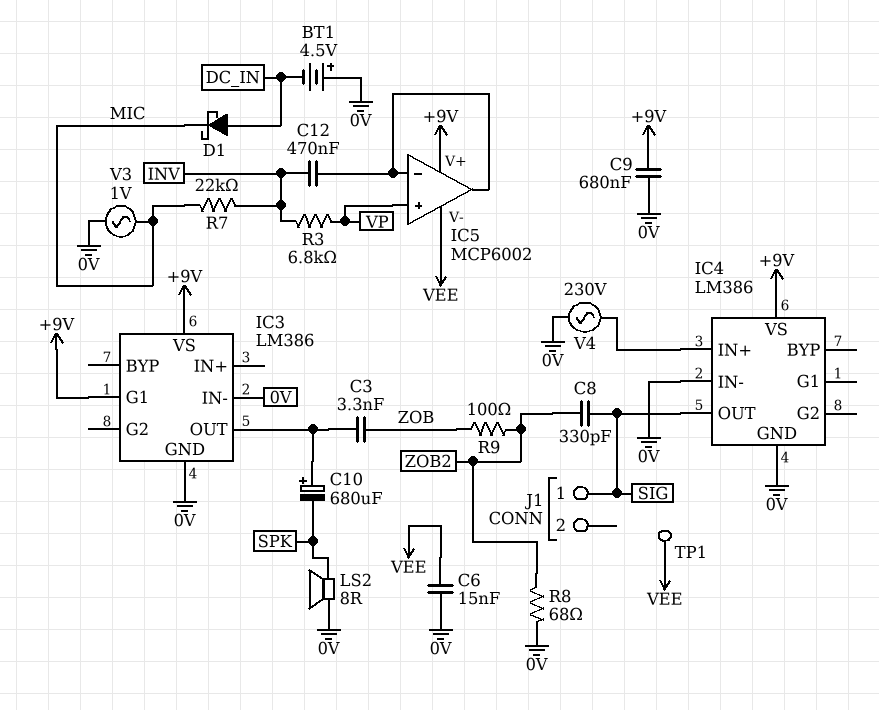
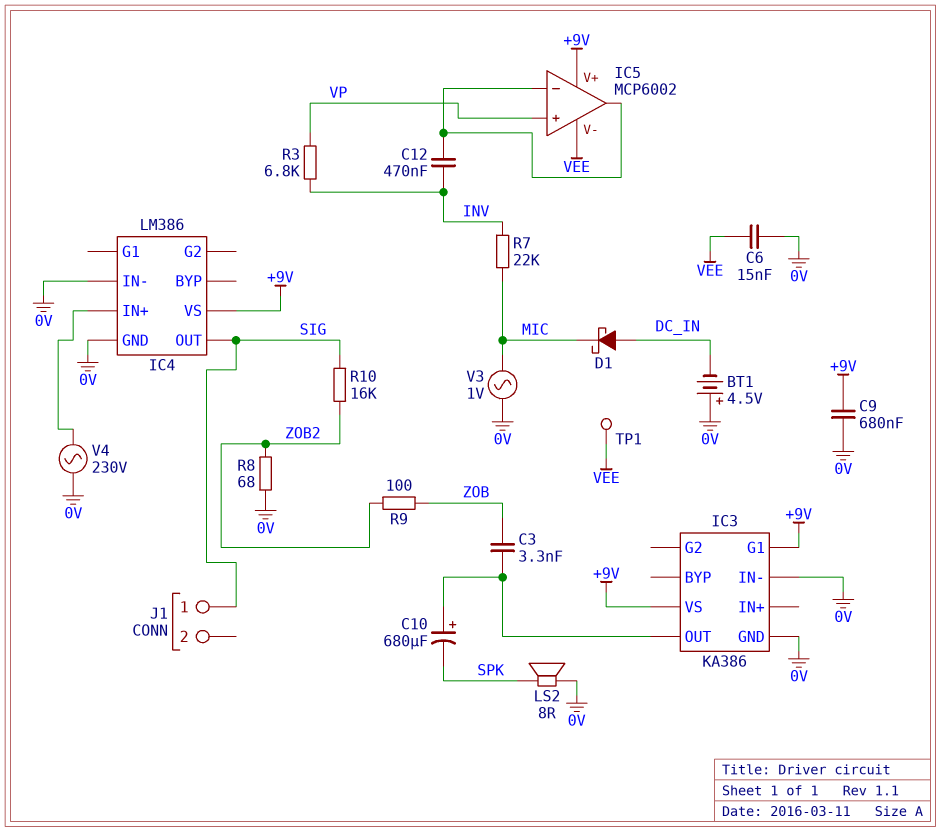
C8: 330pF (SIG, ZOB2) -> none
IC3: LM386 -> KA386
R10: none -> 16k (SIG, ZOB2)

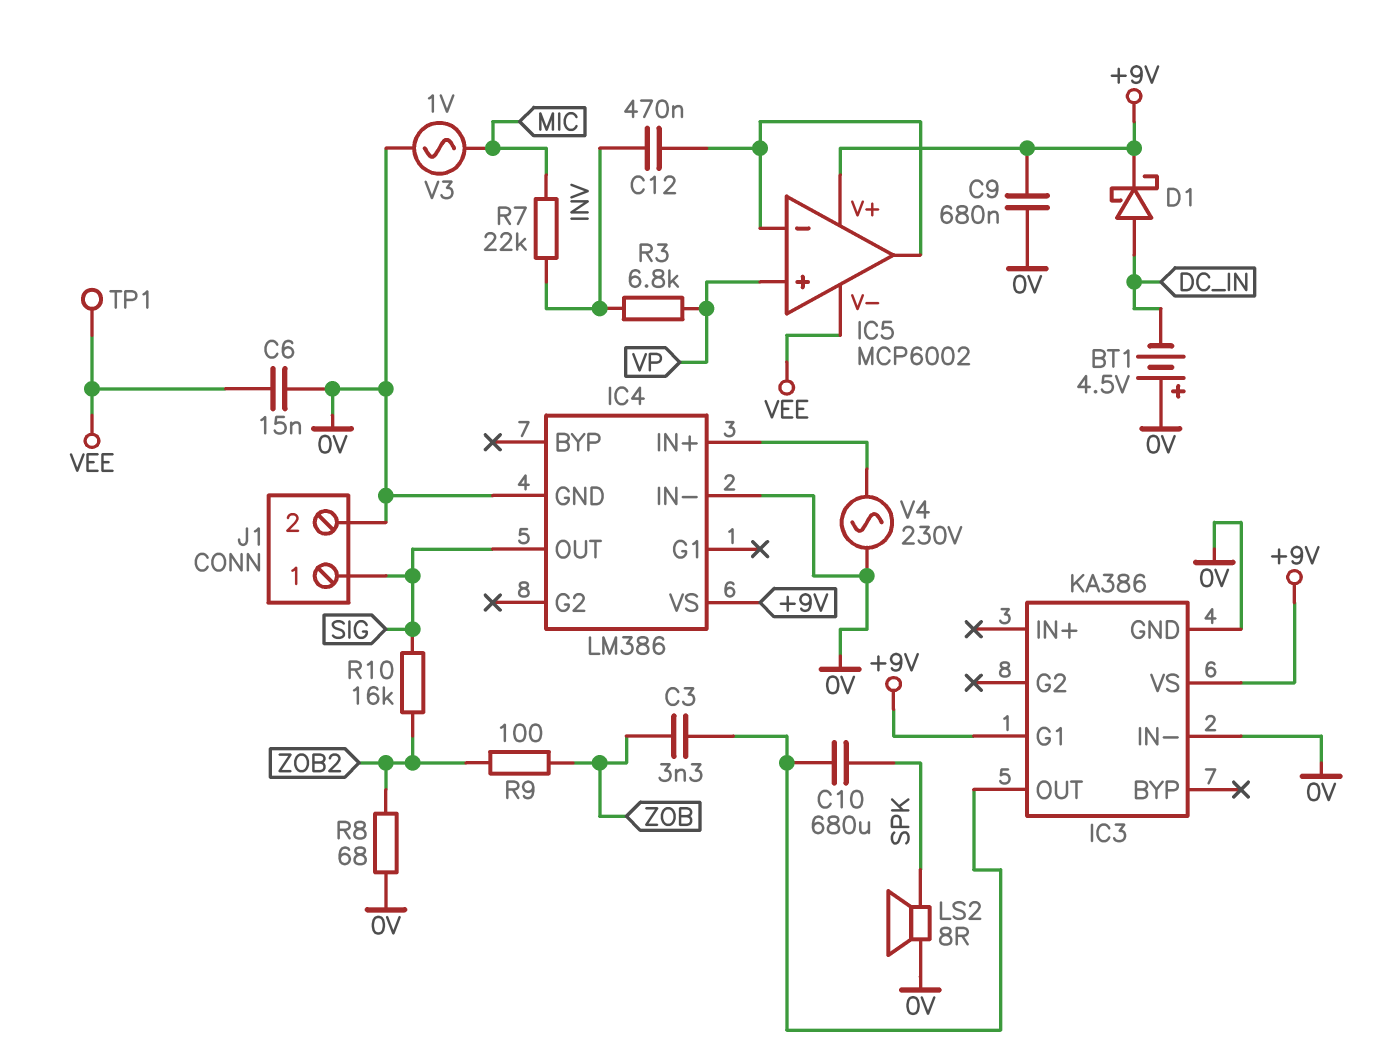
C10: 680uF (plus IC3/OUT, minus SPK) -> 680uF (IC3/OUT, SPK)
D1: schottky (A DC_IN, K MIC) -> schottky (A DC_IN, K +9V)
J1 pin 2: none -> 0V

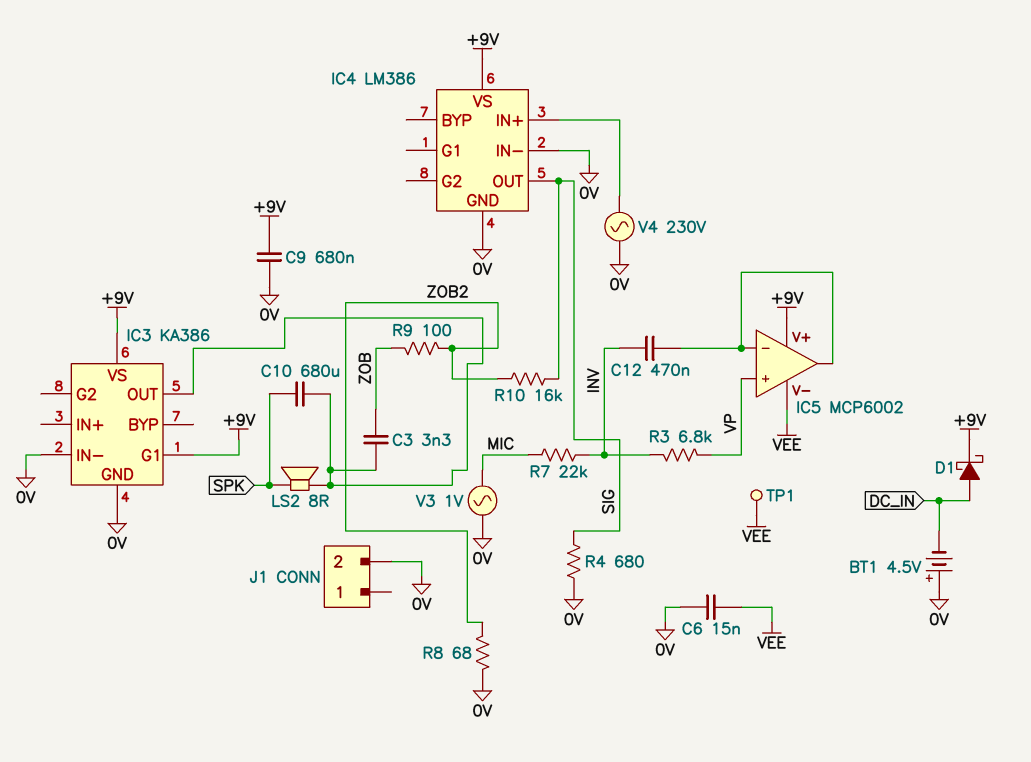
J1 pin 1: SIG -> none
LS2: speaker 8R (0V, SPK) -> speaker 8R (IC3/OUT, SPK)
R4: none -> 680 (0V, SIG)

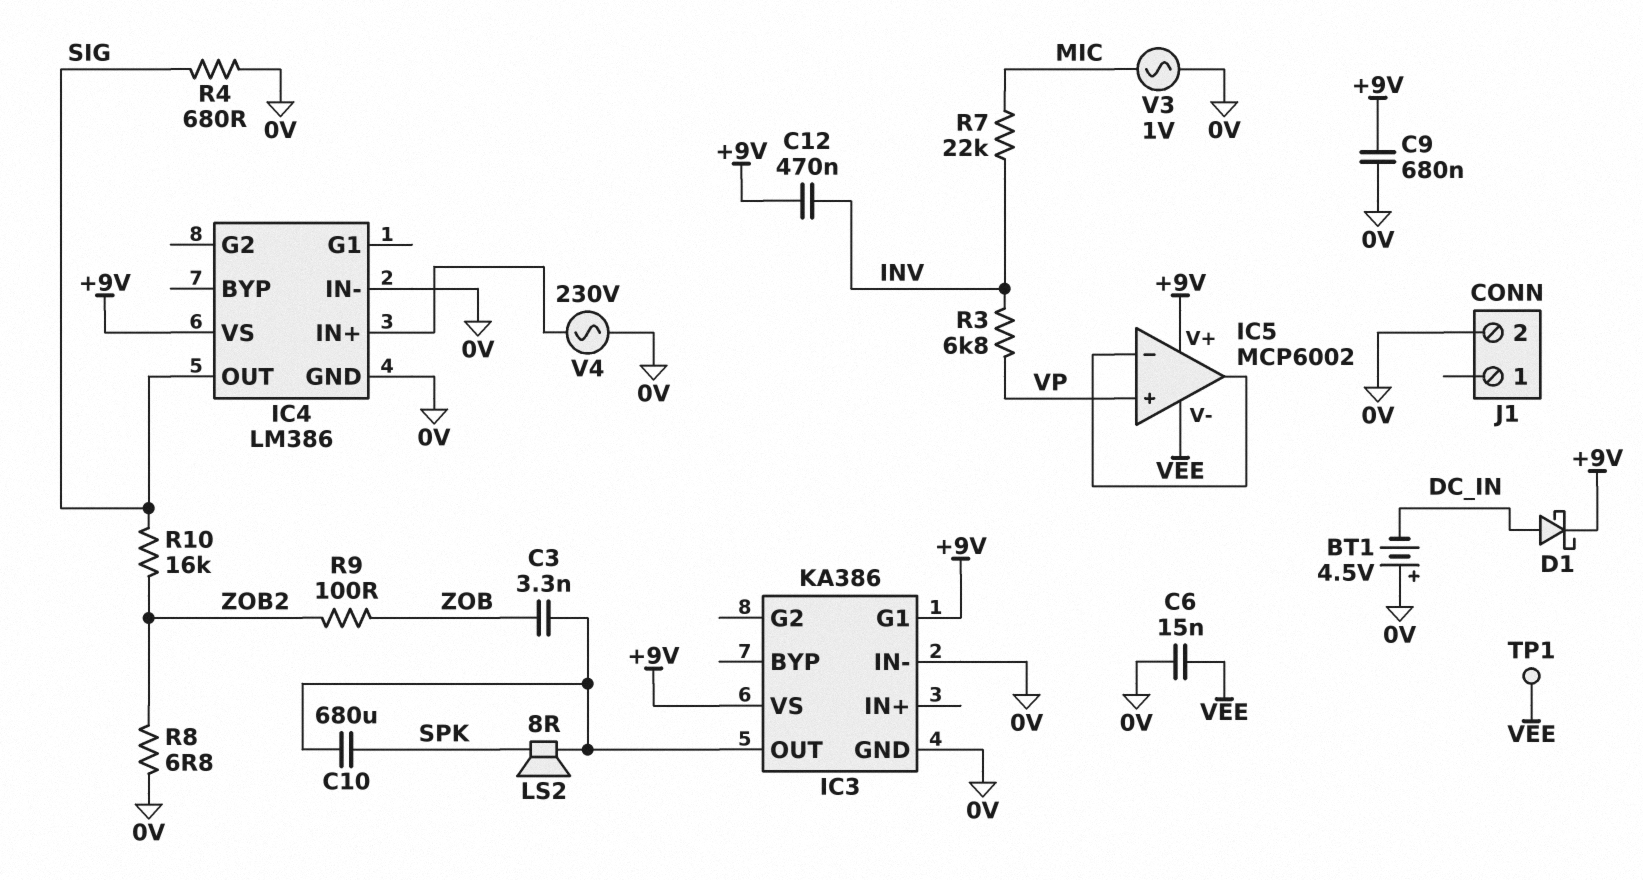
C12: 470nF (IC5/in-, INV) -> 470nF (+9V, INV)
R8: 68 (0V, ZOB2) -> 6.8 (0V, ZOB2)

